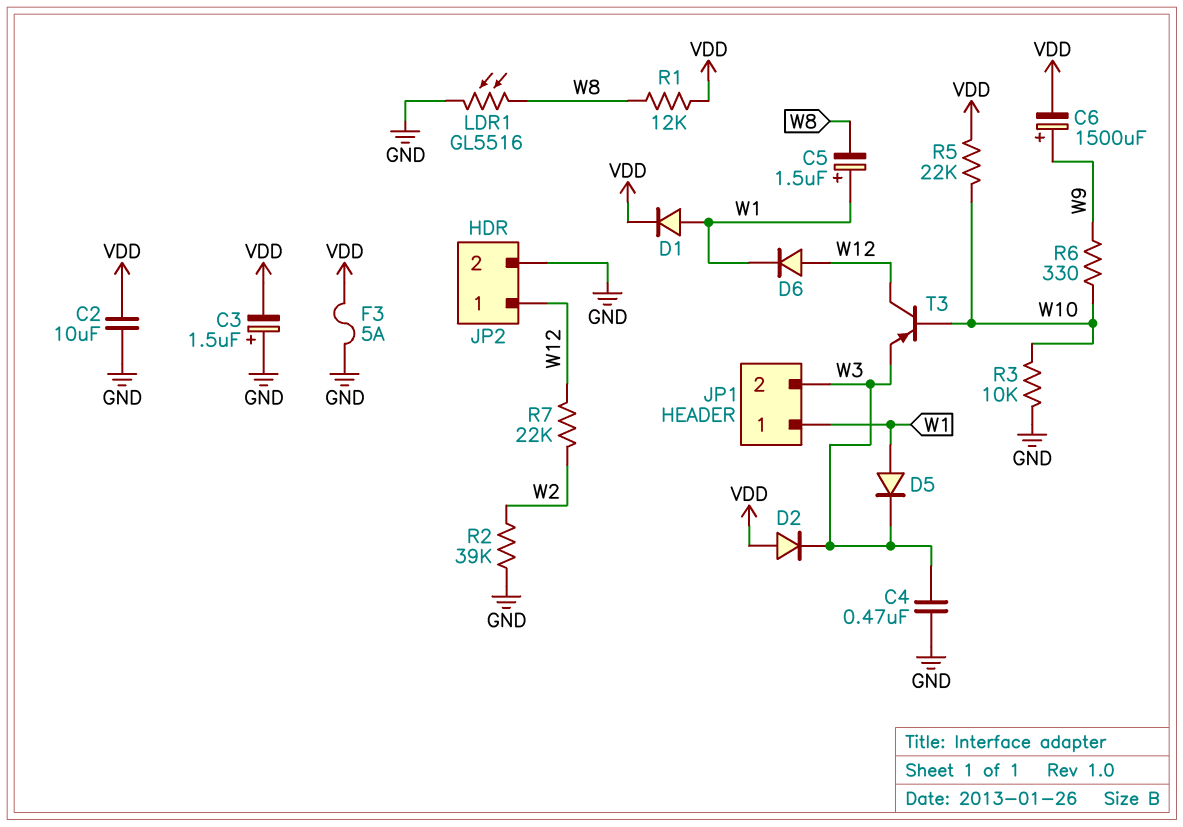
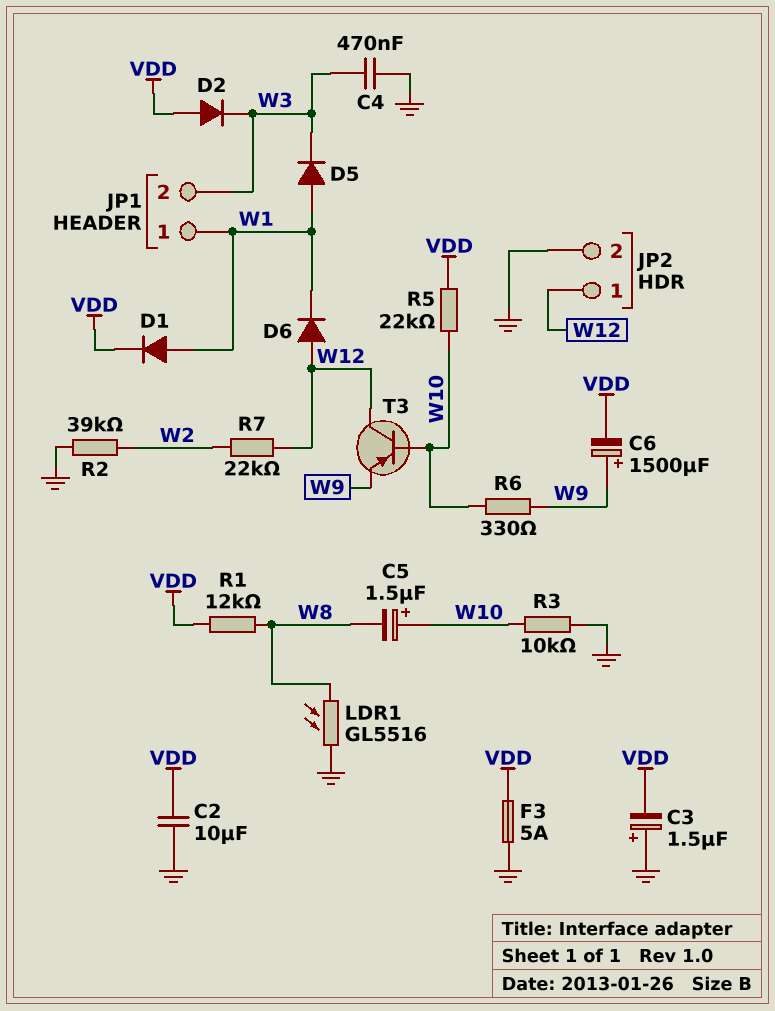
C5: 1.5uF (plus W1, minus W8) -> 1.5uF (plus W10, minus W8)
T3: PNP (B W10, C W12, E W3) -> PNP (B W10, C W12, E W9)

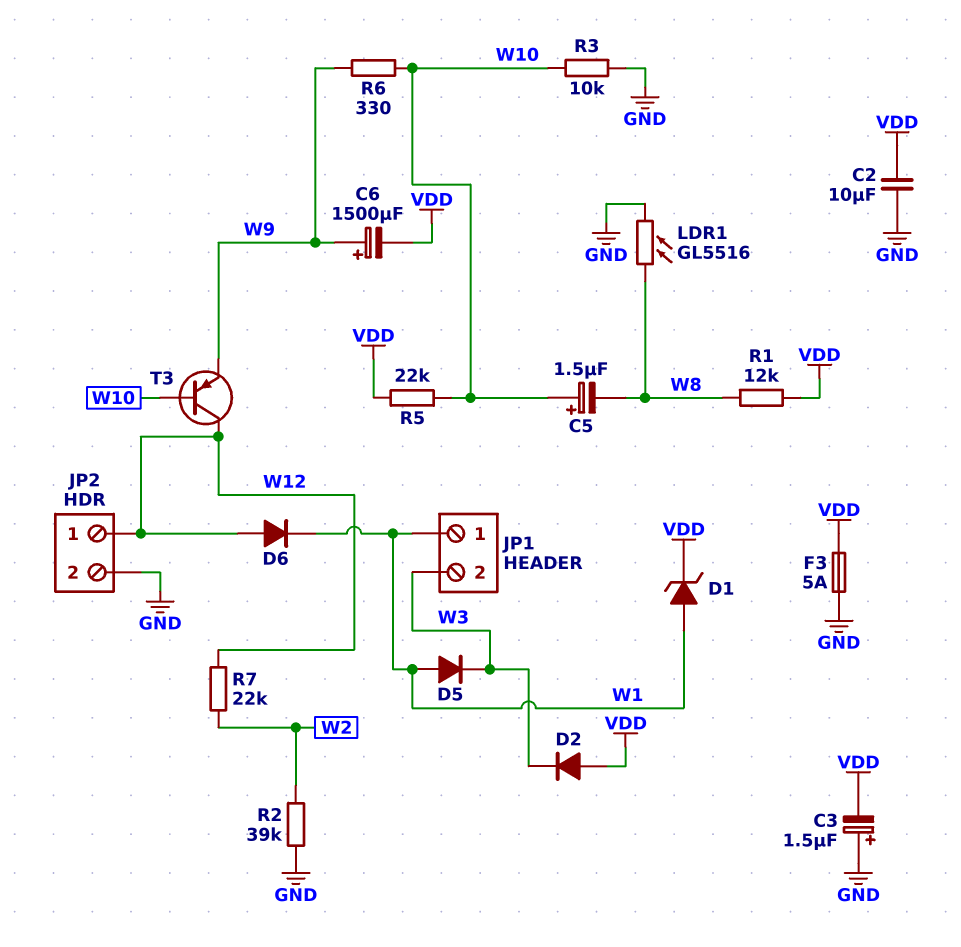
C4: 470nF (GND, W3) -> none
D1: diode (A W1, K VDD) -> zener (A W1, K VDD)

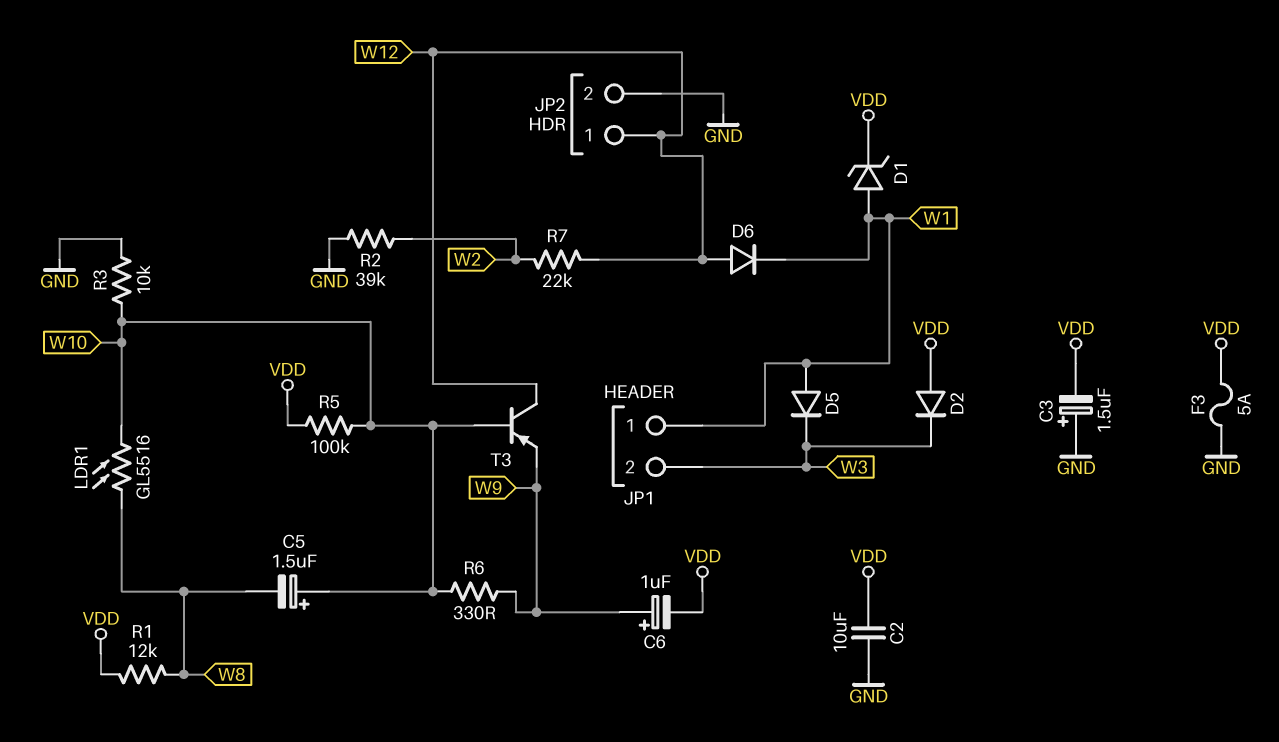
C6: 1500uF (plus W9, minus VDD) -> 1uF (plus W9, minus VDD)
LDR1: GL5516 (GND, W8) -> GL5516 (W8, W10)
R5: 22k (VDD, W10) -> 100k (VDD, W10)

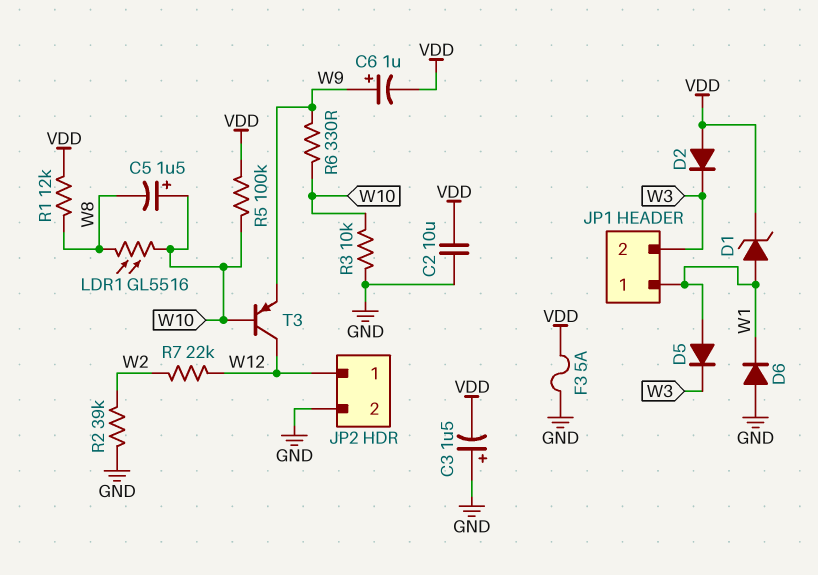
D6: diode (A W12, K W1) -> diode (A GND, K W1)

